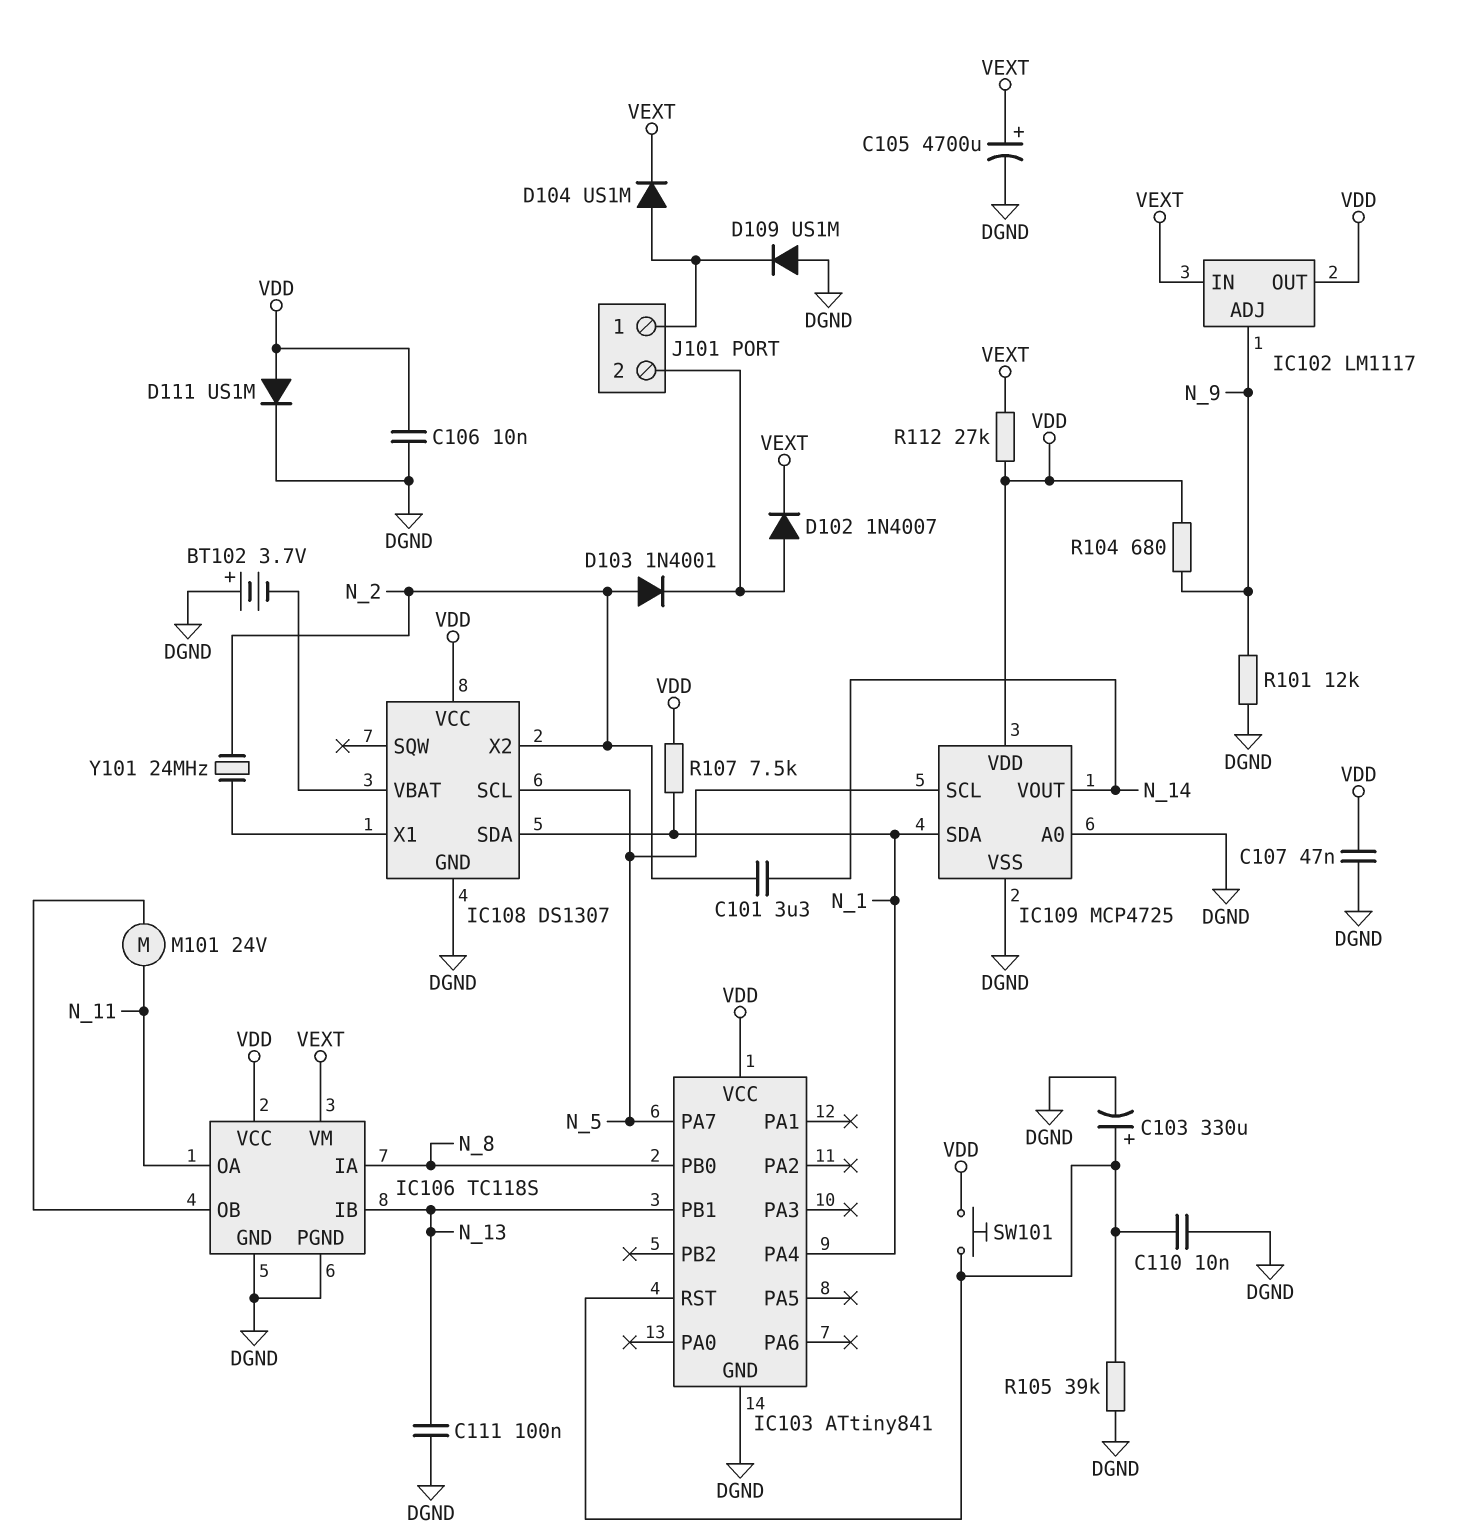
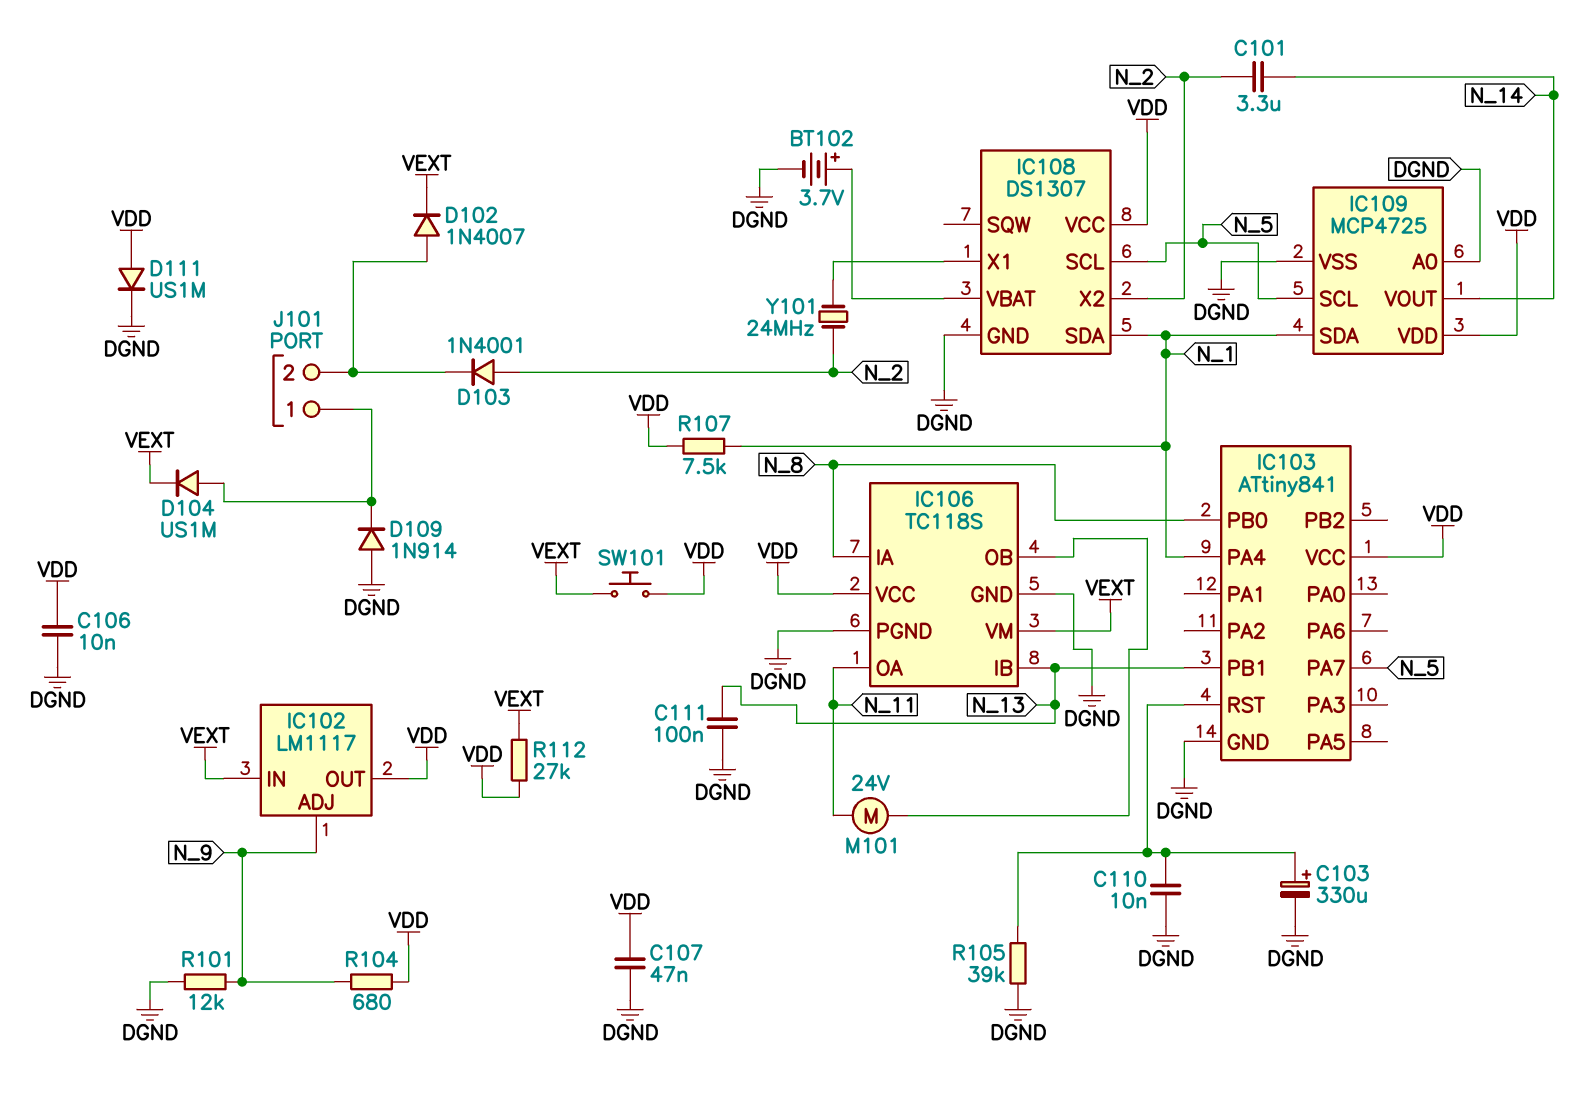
BT102: 3.7V (plus DGND, minus IC108/VBAT) -> 3.7V (plus IC108/VBAT, minus DGND)
C105: 4700uF (plus VEXT, minus DGND) -> none
D109: diode US1M (A DGND, K J101/1) -> diode 1N914 (A DGND, K J101/1)
SW101: button (IC103/RST, VDD) -> button (VDD, VEXT)

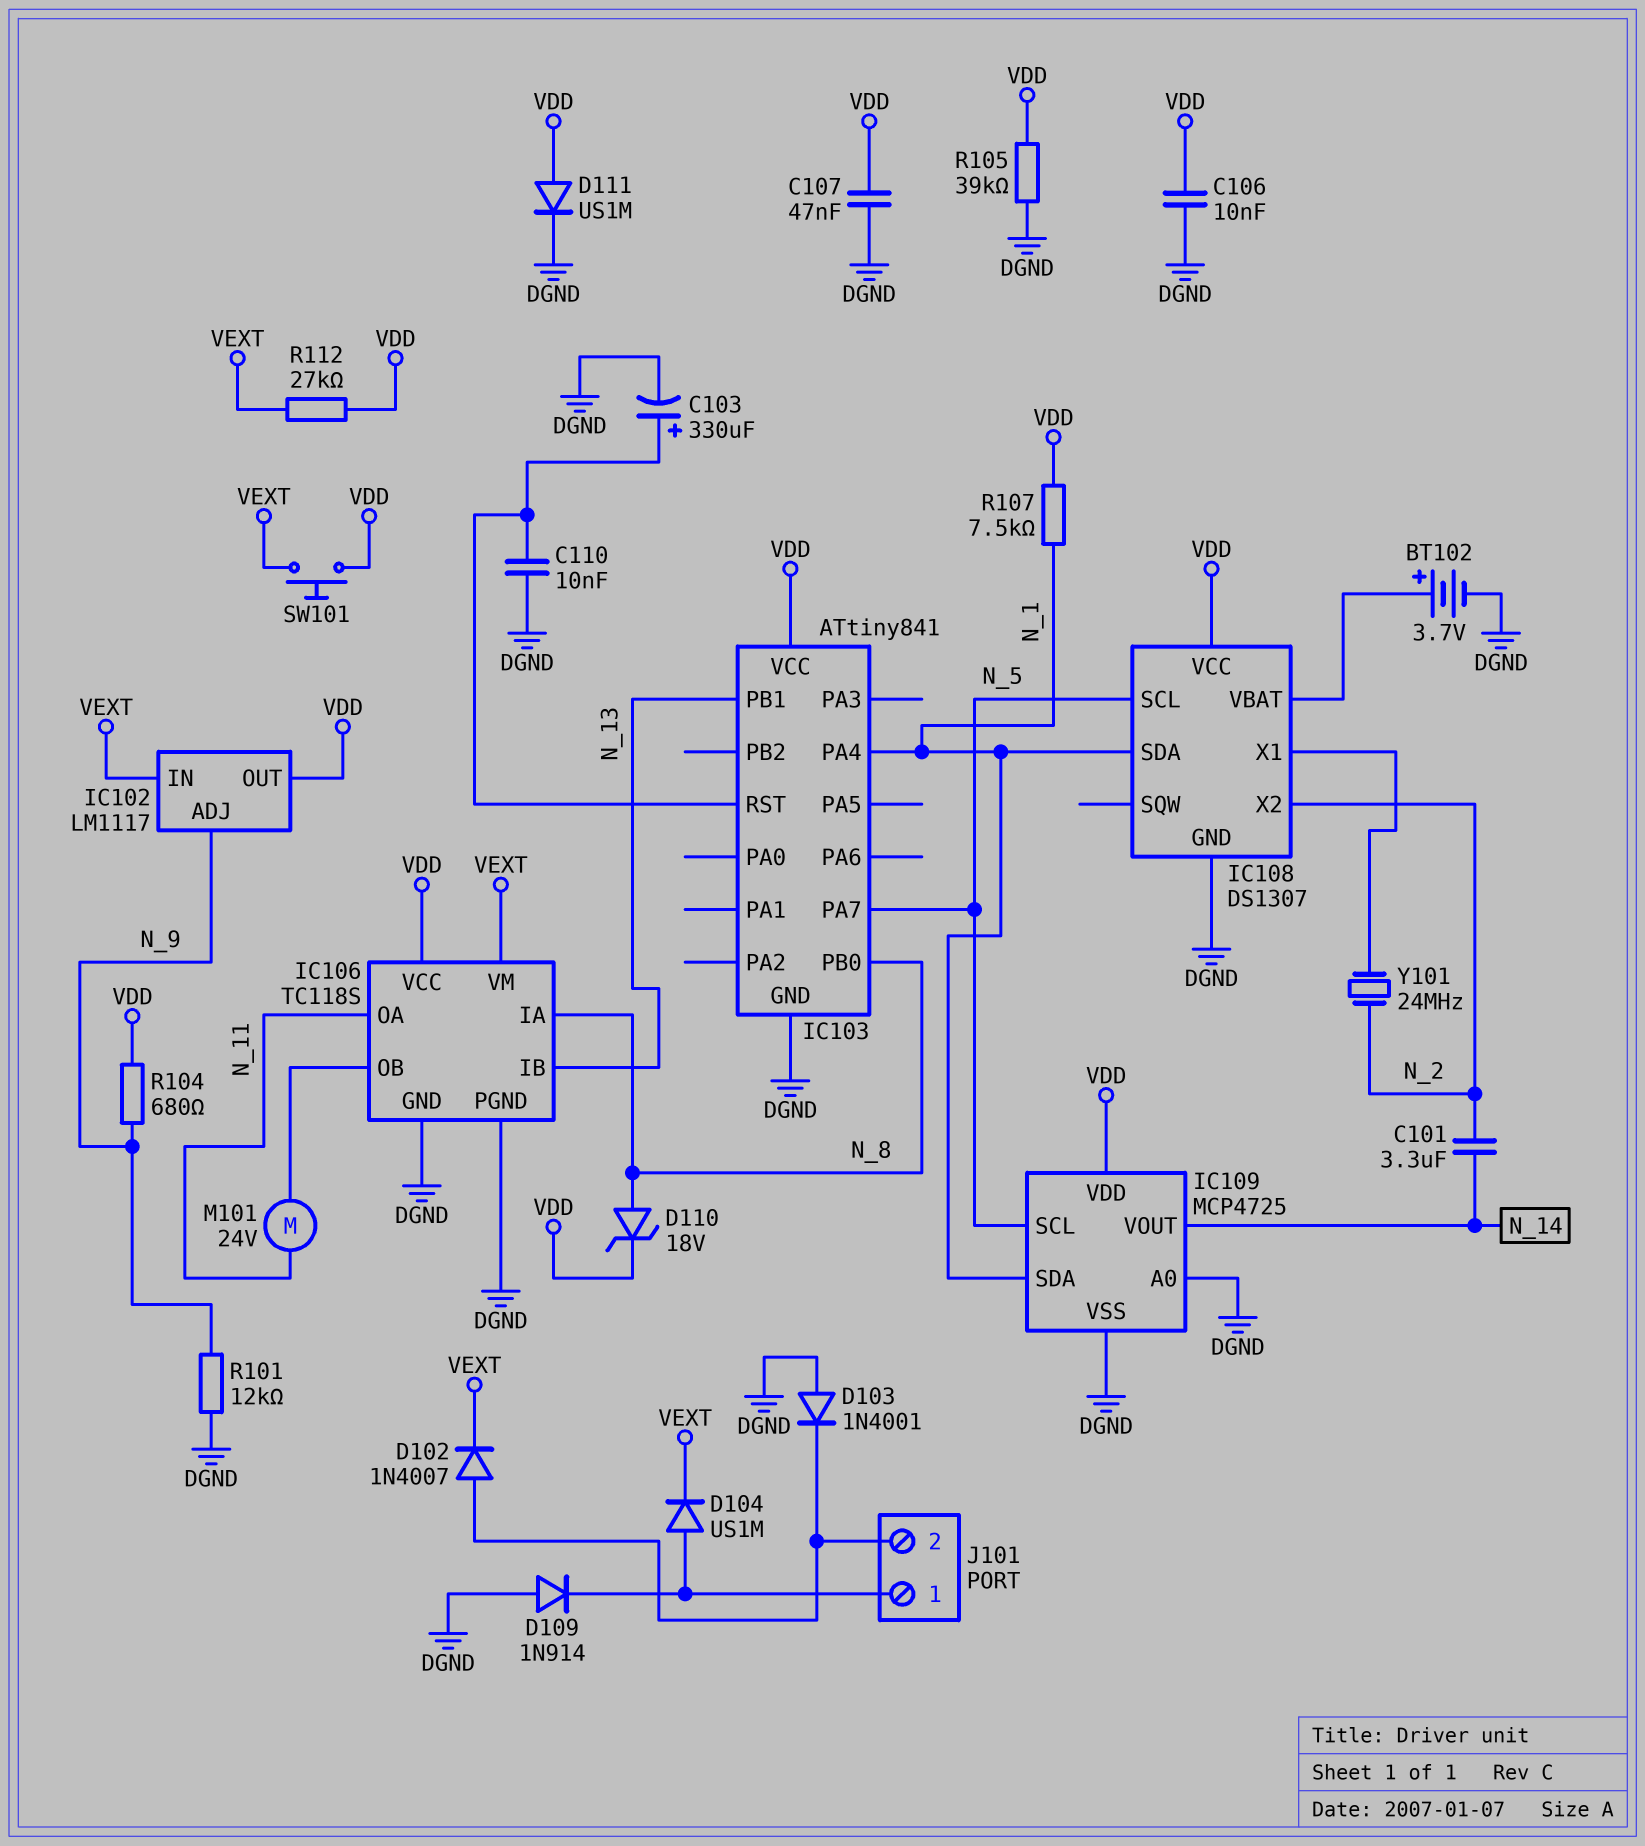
C111: 100nF (DGND, N_13) -> none
D103: diode 1N4001 (A N_2, K J101/2) -> diode 1N4001 (A DGND, K J101/2)
D110: none -> zener 18V (A N_8, K VDD)
R105: 39k (DGND, IC103/RST) -> 39k (DGND, VDD)

